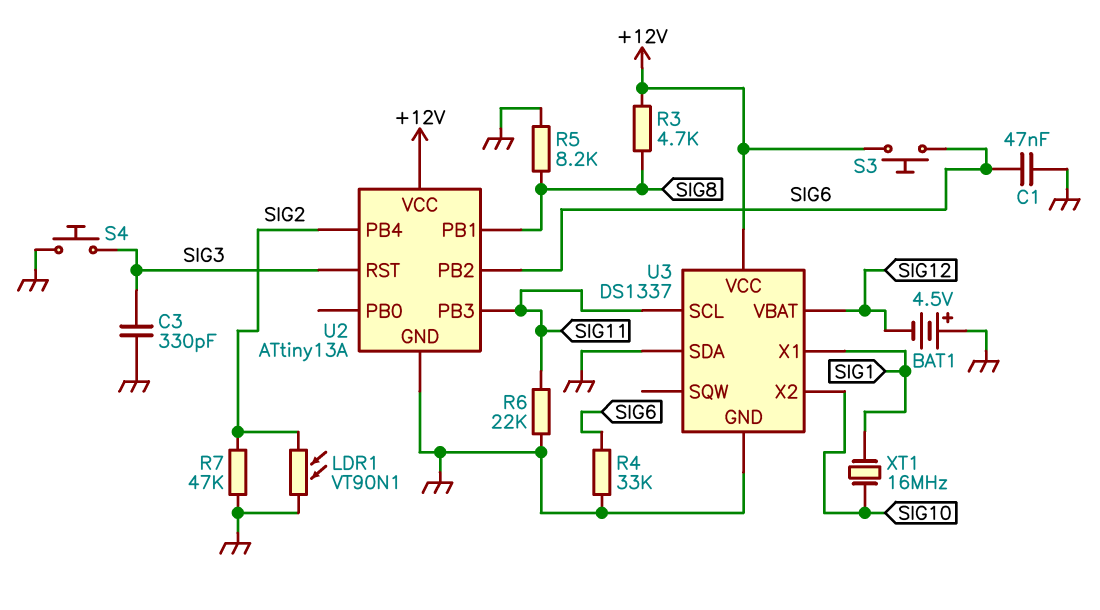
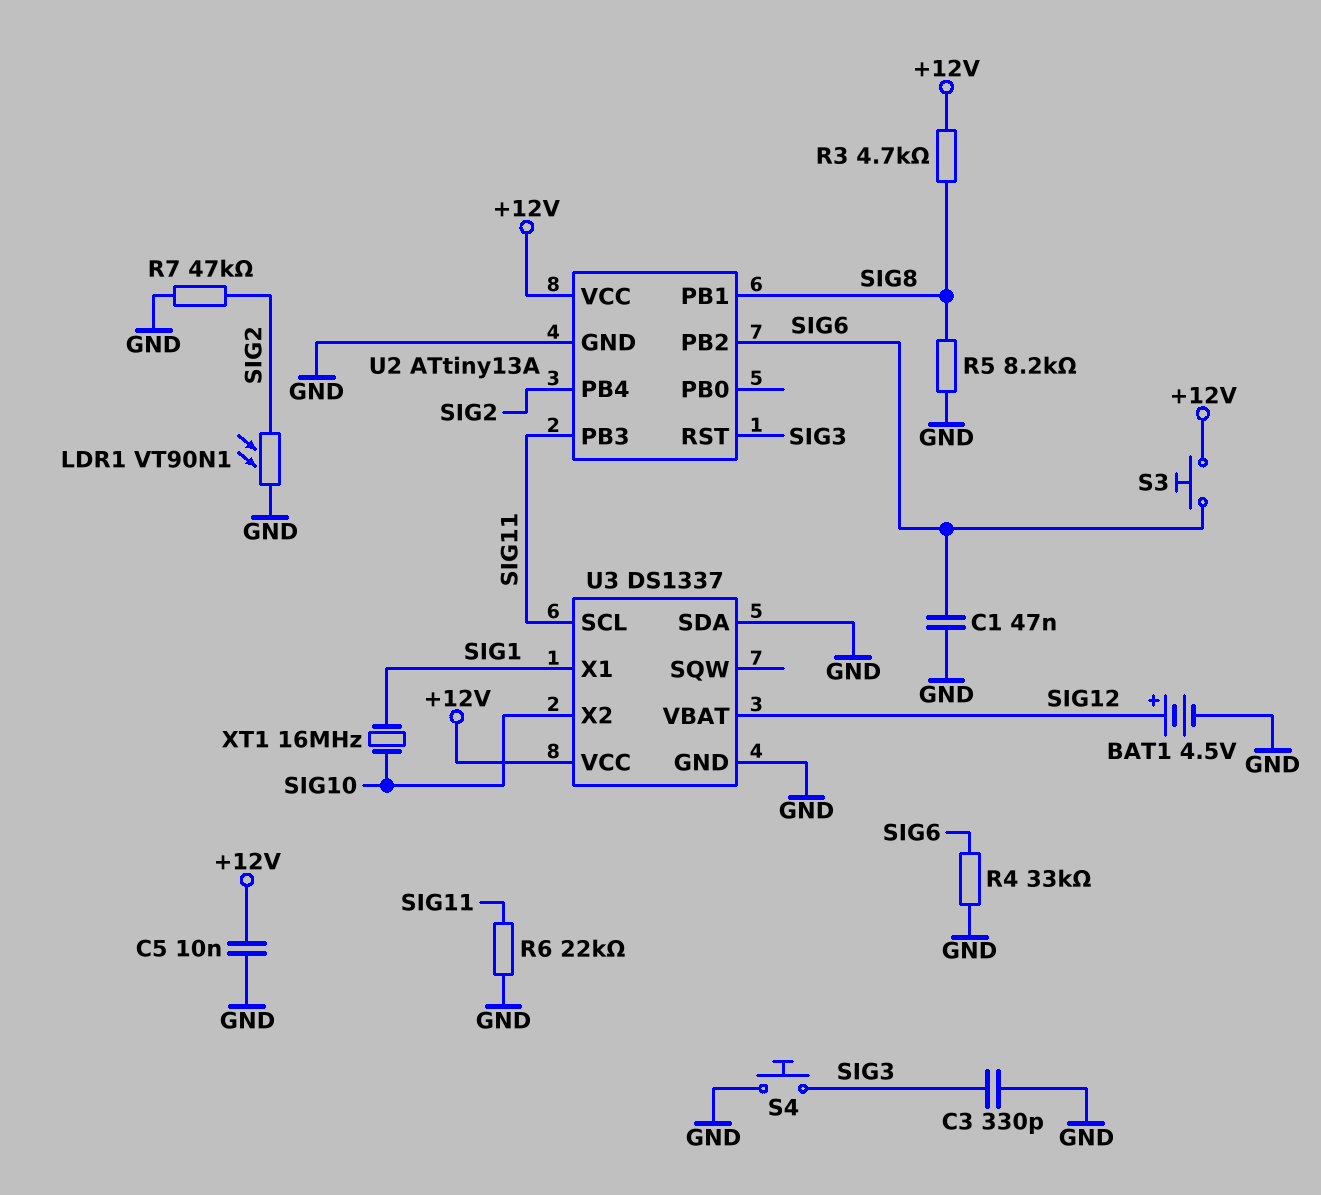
BAT1: 4.5V (plus GND, minus SIG12) -> 4.5V (plus SIG12, minus GND)
C5: none -> 10nF (+12V, GND)

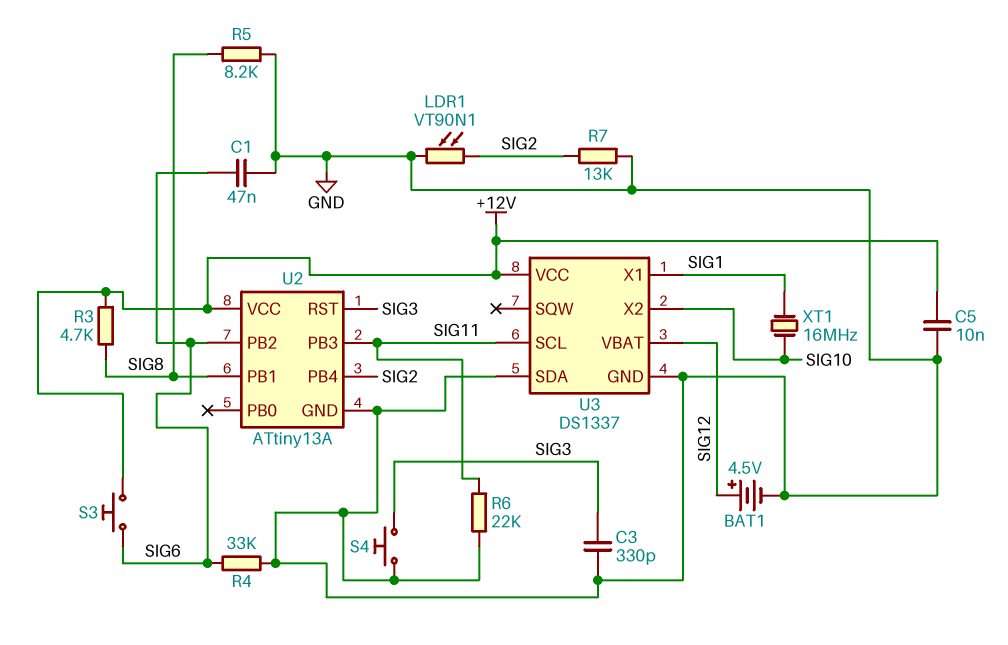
R7: 47k (GND, SIG2) -> 13k (GND, SIG2)

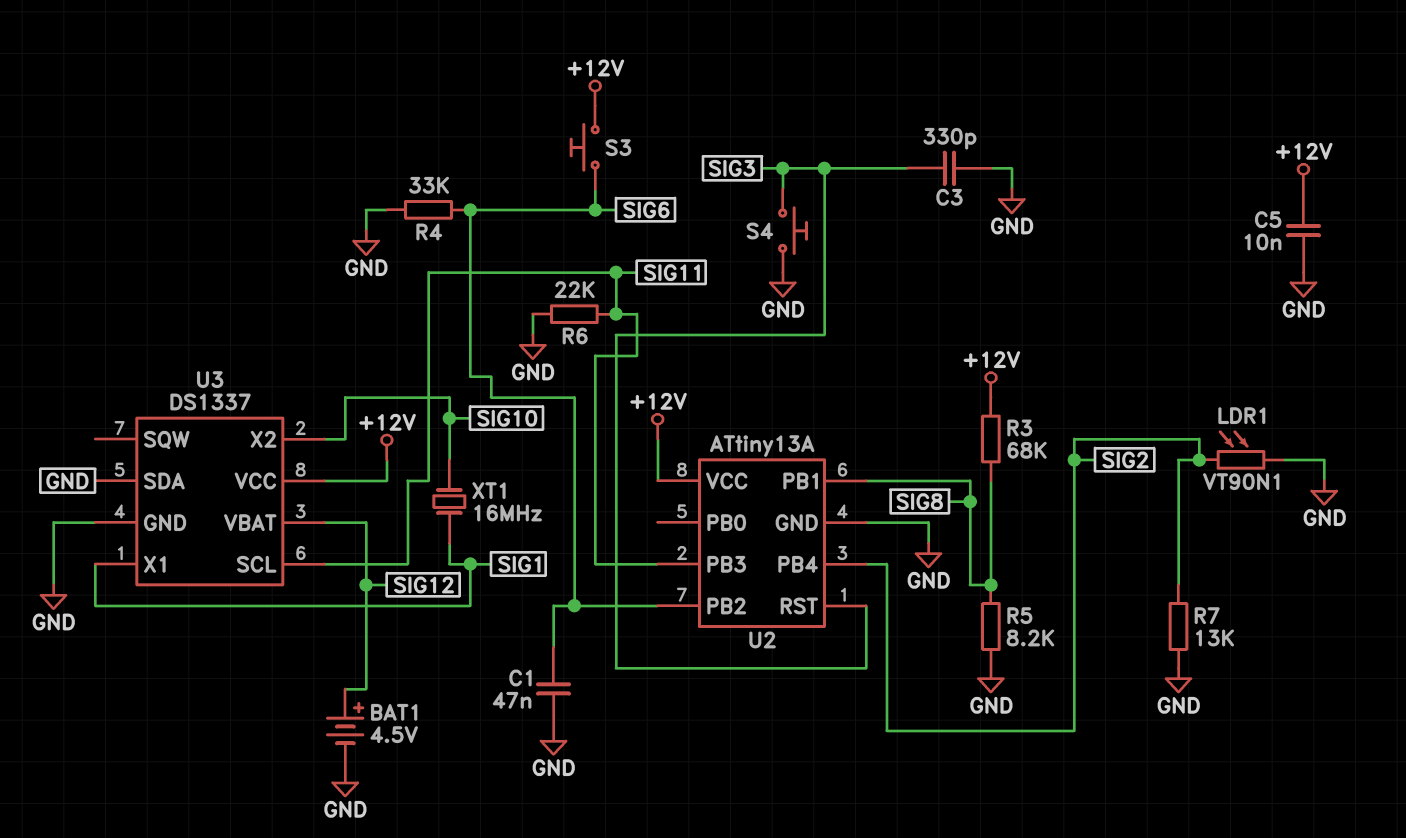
R3: 4.7k (+12V, SIG8) -> 68k (+12V, SIG8)

